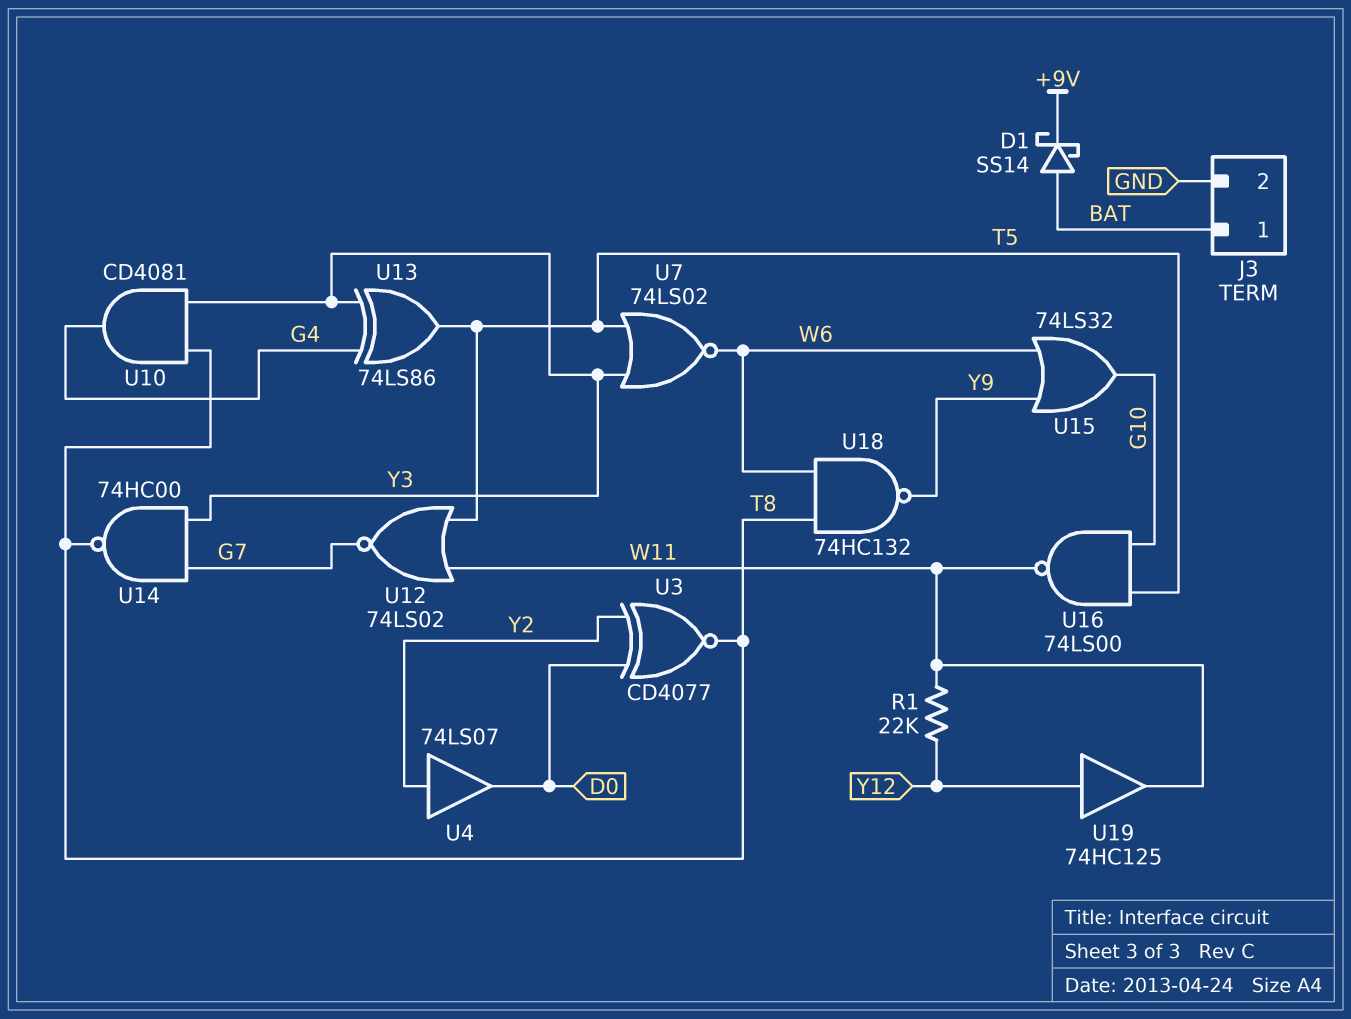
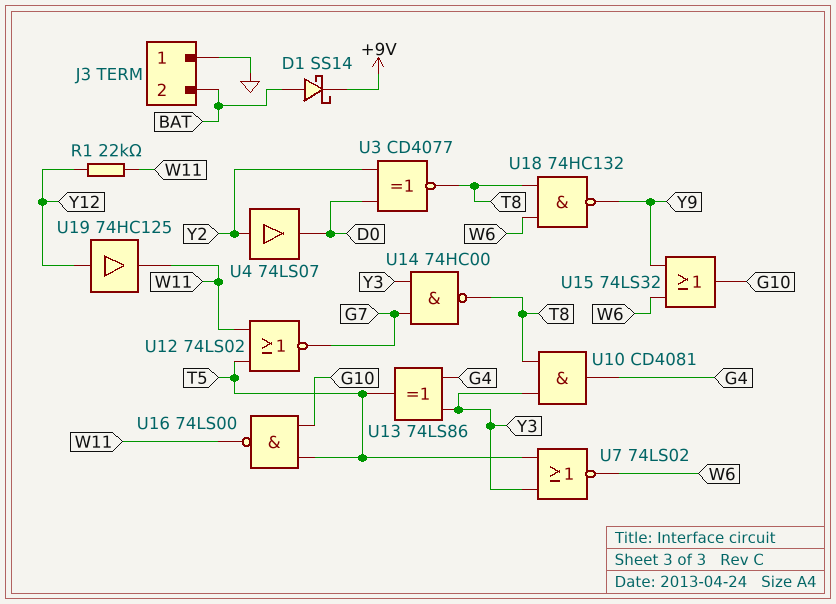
J3 pin 1: BAT -> GND
J3 pin 2: GND -> BAT

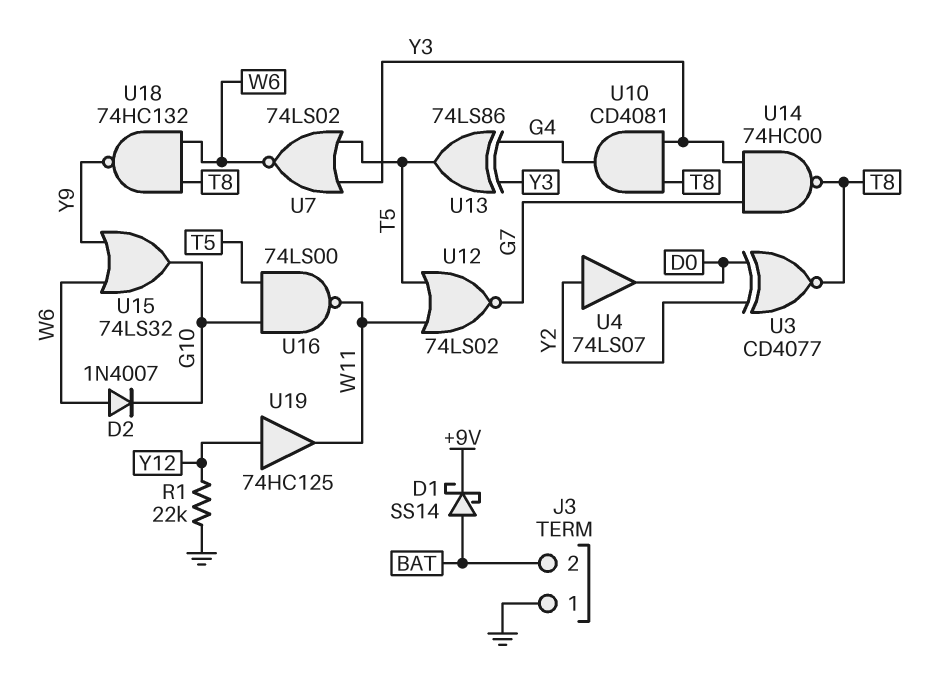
D2: none -> diode 1N4007 (A W6, K G10)
R1: 22k (W11, Y12) -> 22k (GND, Y12)

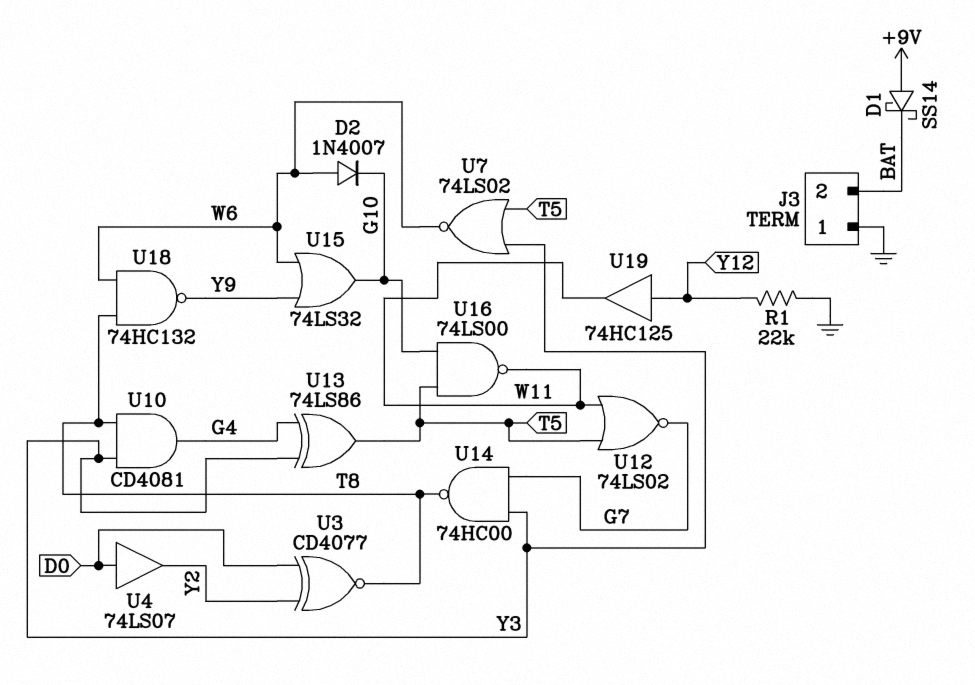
D1: schottky SS14 (A BAT, K +9V) -> schottky SS14 (A +9V, K BAT)
U4: buffer 74LS07 (in Y2, out D0) -> buffer 74LS07 (in D0, out Y2)

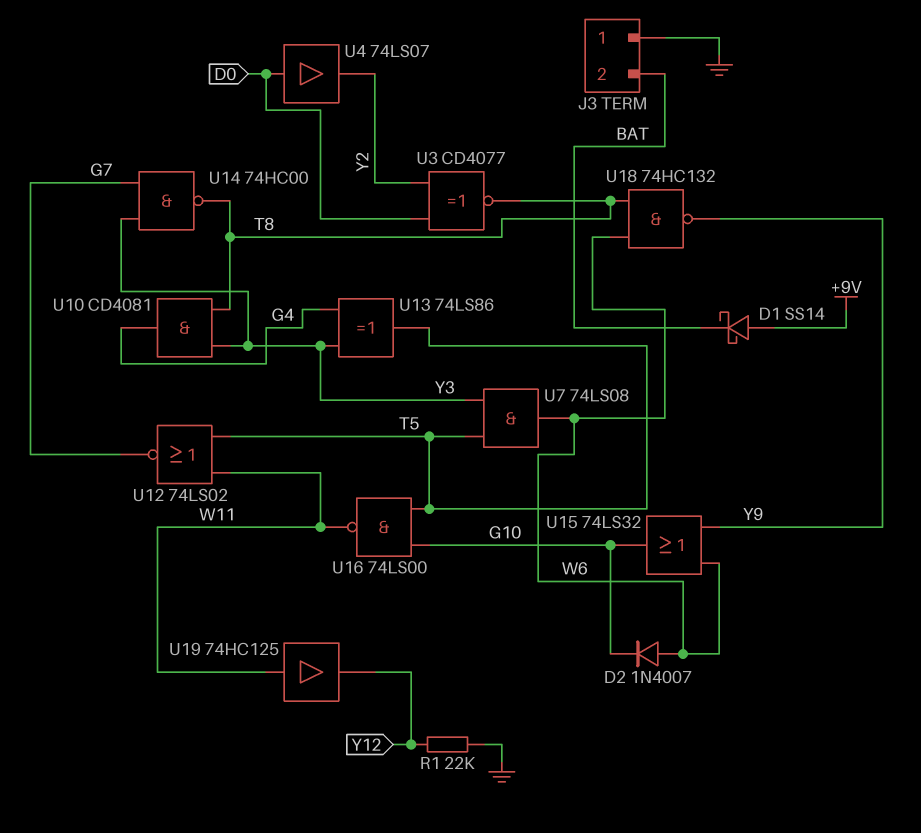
U7: NOR 74LS02 (in T5, in Y3, out W6) -> AND 74LS08 (in T5, in Y3, out W6)
U19: buffer 74HC125 (in Y12, out W11) -> buffer 74HC125 (in W11, out Y12)

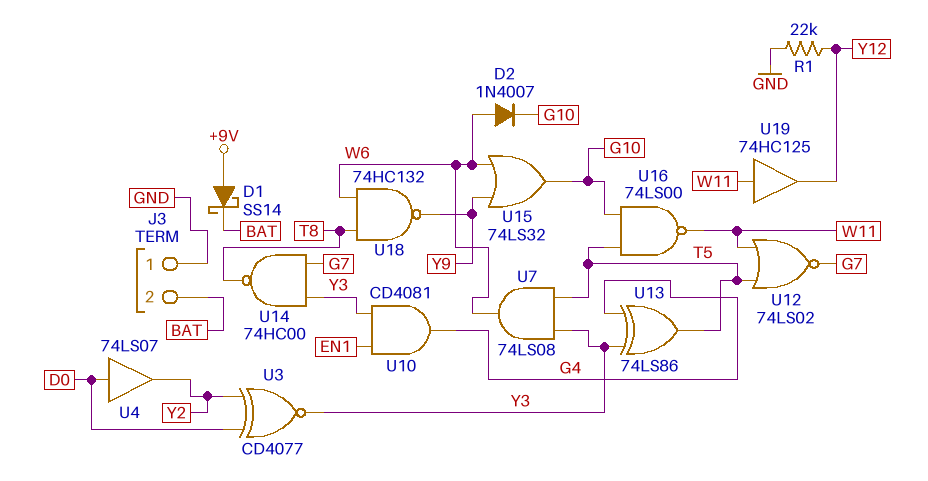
U3: XNOR CD4077 (in D0, in Y2, out T8) -> XNOR CD4077 (in D0, in Y2, out Y3)
U10: AND CD4081 (in T8, in Y3, out G4) -> AND CD4081 (in EN1, in Y3, out G4)

